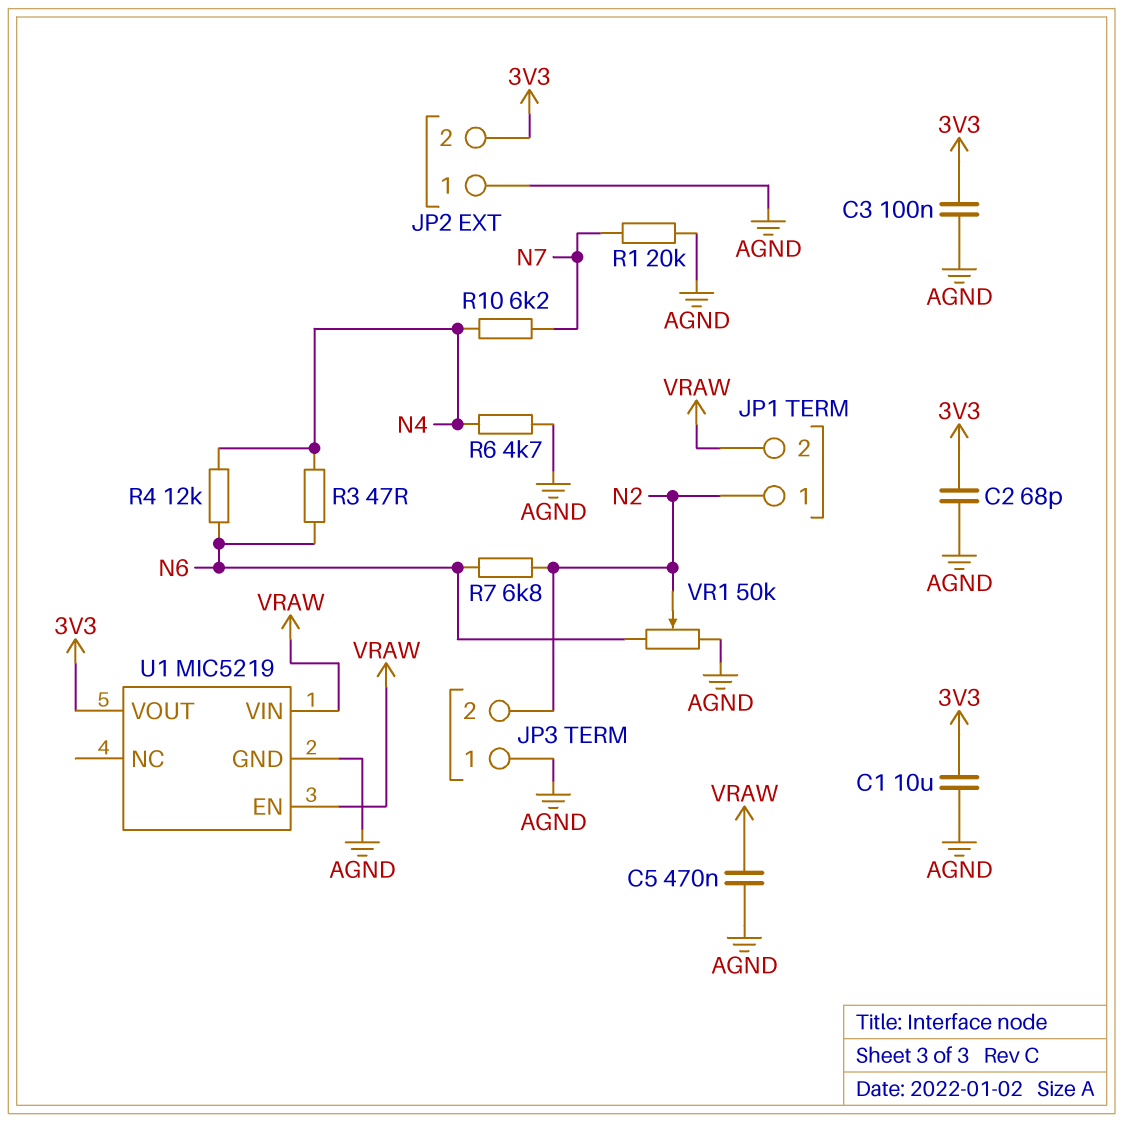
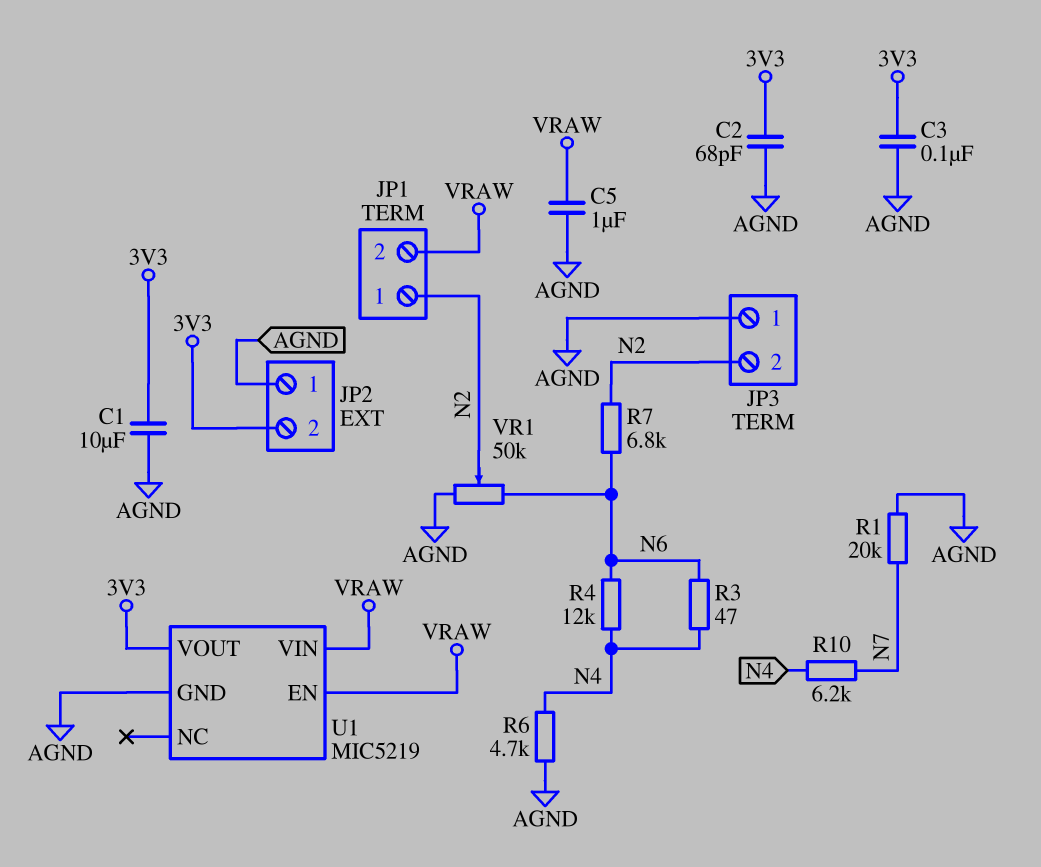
C5: 470nF (AGND, VRAW) -> 1uF (AGND, VRAW)

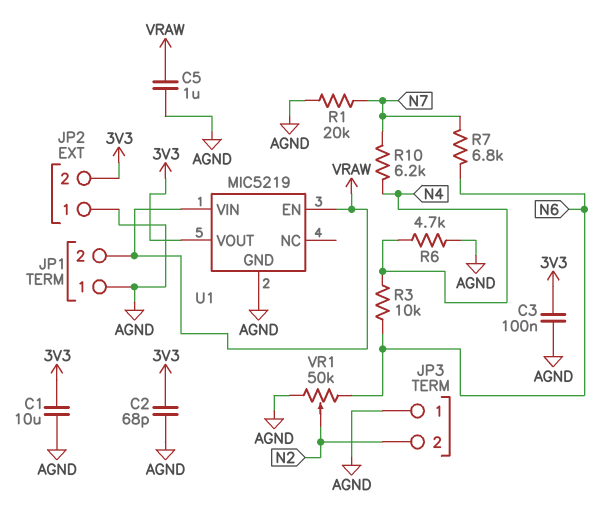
JP1 pin 1: N2 -> AGND
R3: 47 (N4, N6) -> 10k (N4, N6)
R4: 12k (N4, N6) -> none
R7: 6.8k (N2, N6) -> 6.8k (N6, N7)

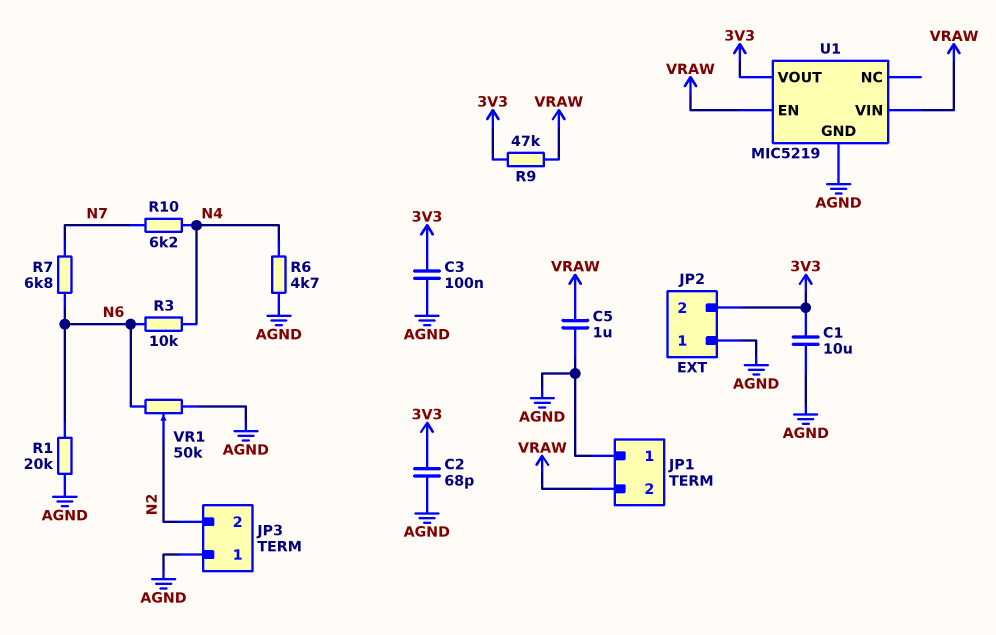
R1: 20k (AGND, N7) -> 20k (AGND, N6)
R9: none -> 47k (3V3, VRAW)

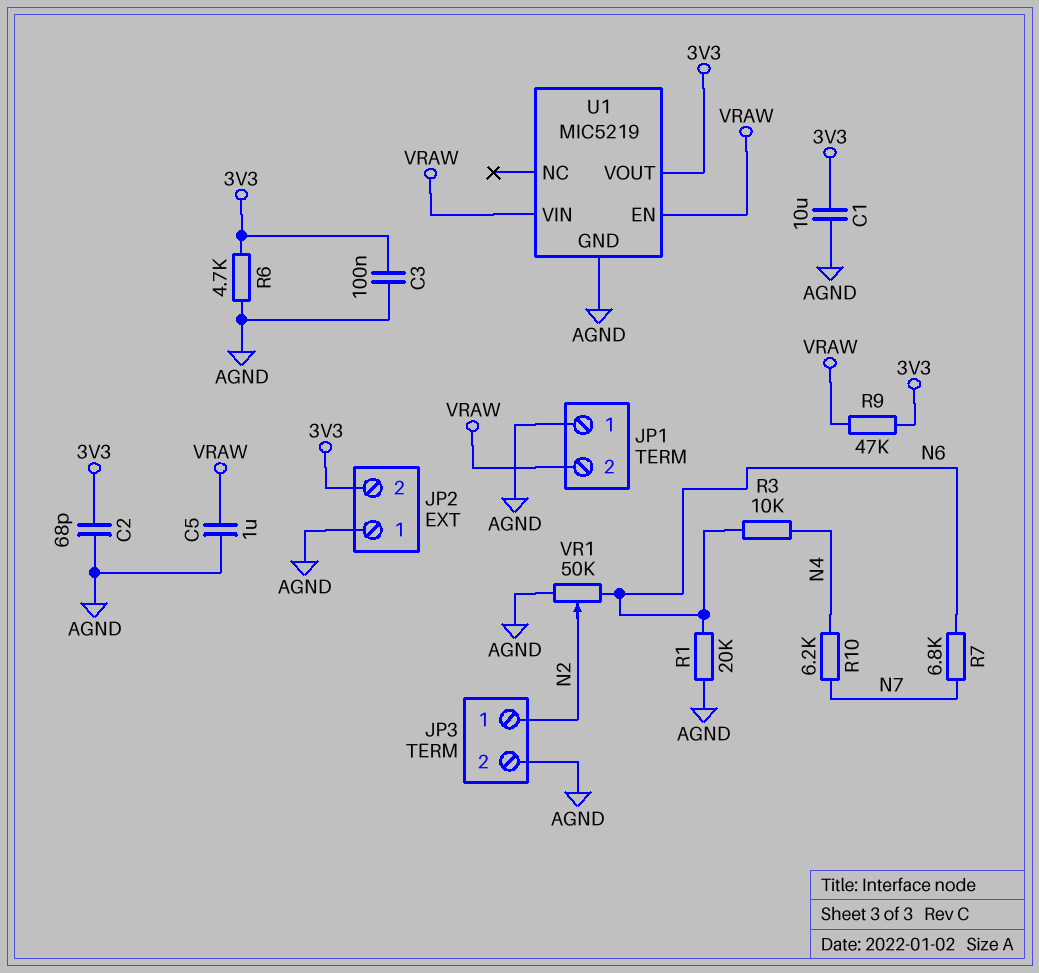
JP3 pin 1: AGND -> N2
JP3 pin 2: N2 -> AGND
R6: 4.7k (AGND, N4) -> 4.7k (3V3, AGND)

